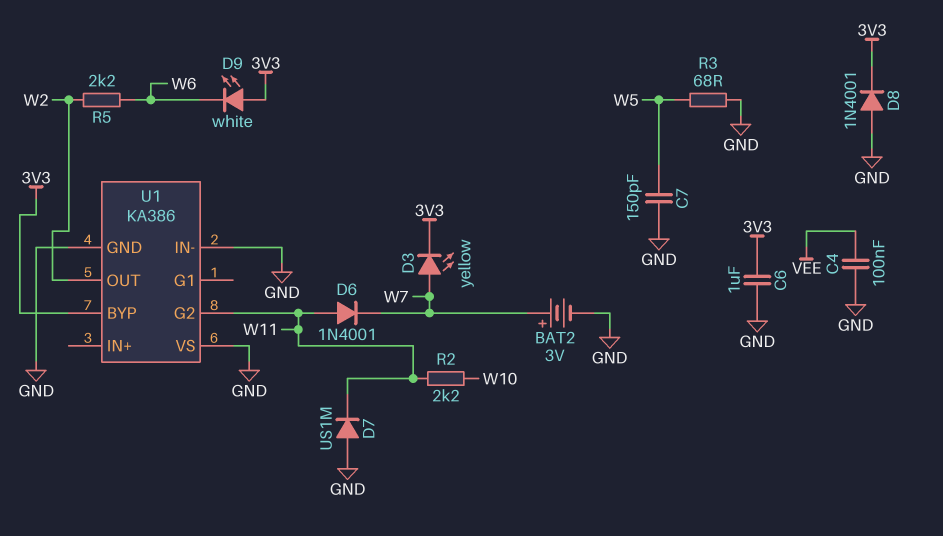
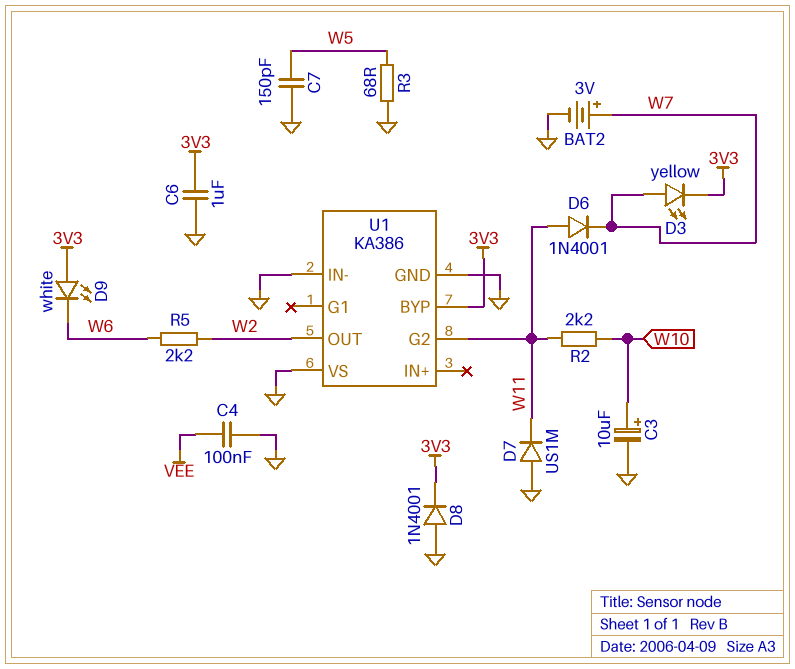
C3: none -> 10uF (plus W10, minus GND)

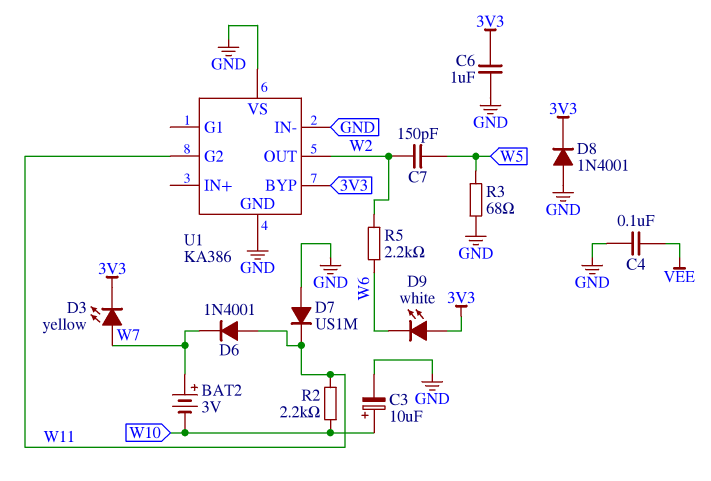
BAT2: 3V (plus W7, minus GND) -> 3V (plus W7, minus W10)
C7: 150pF (GND, W5) -> 150pF (W2, W5)

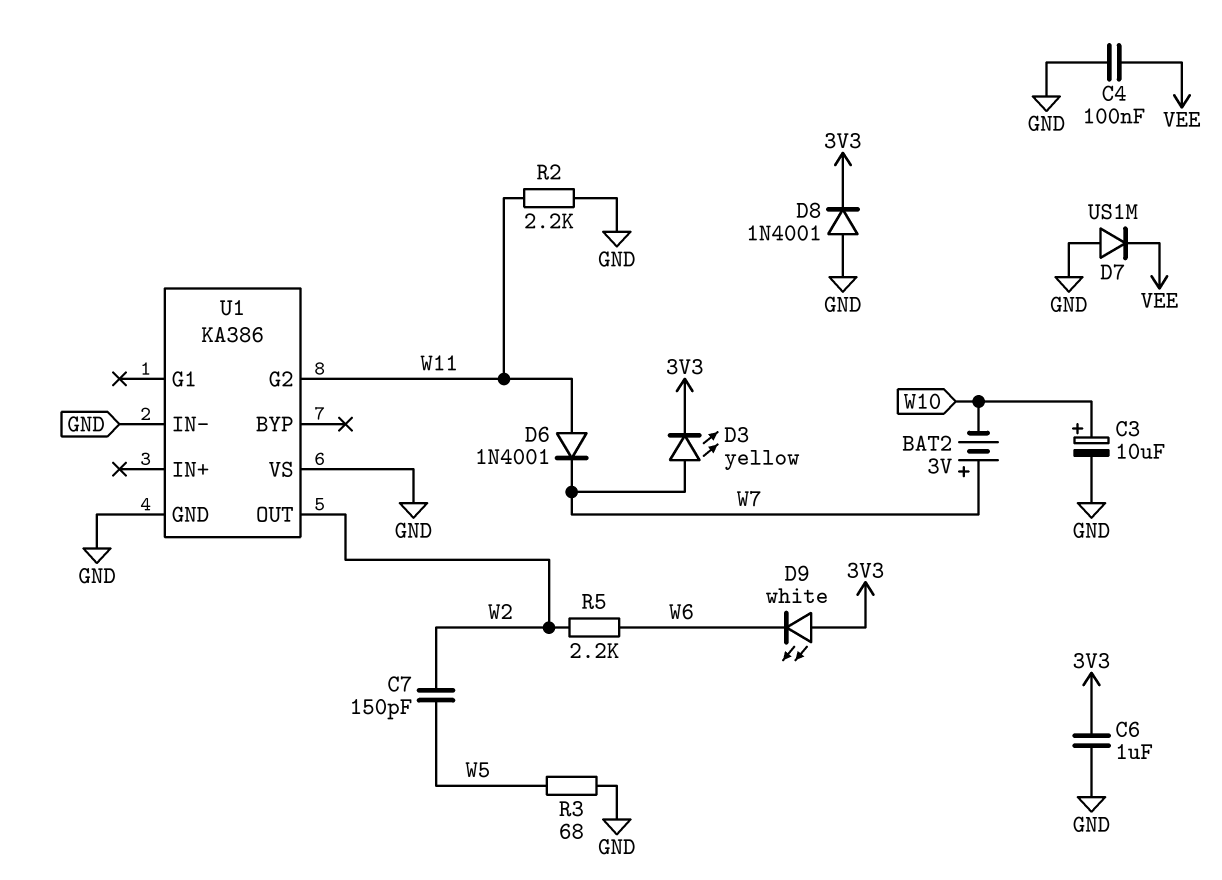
D7: diode US1M (A GND, K W11) -> diode US1M (A GND, K VEE)
R2: 2.2k (W10, W11) -> 2.2k (GND, W11)
U1 pin BYP: 3V3 -> none

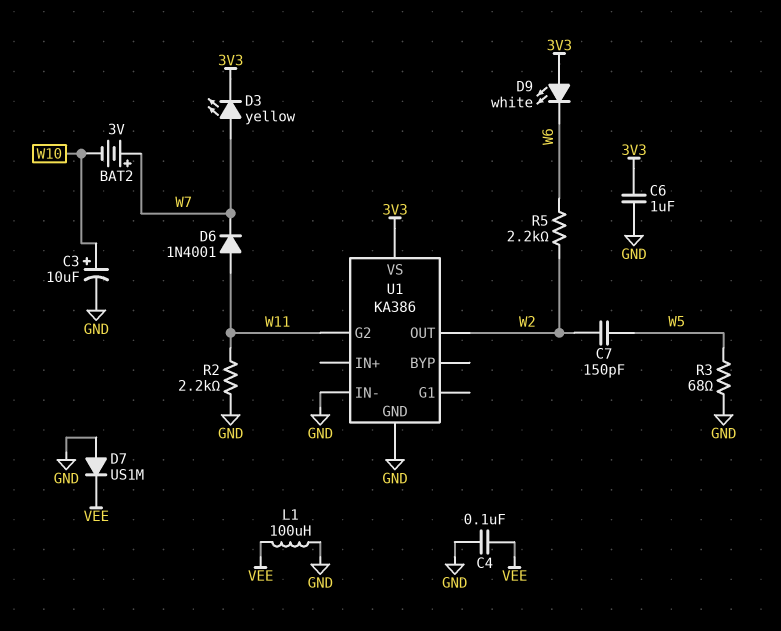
D8: diode 1N4001 (A GND, K 3V3) -> none
L1: none -> 100uH (GND, VEE)
U1 pin VS: GND -> 3V3

